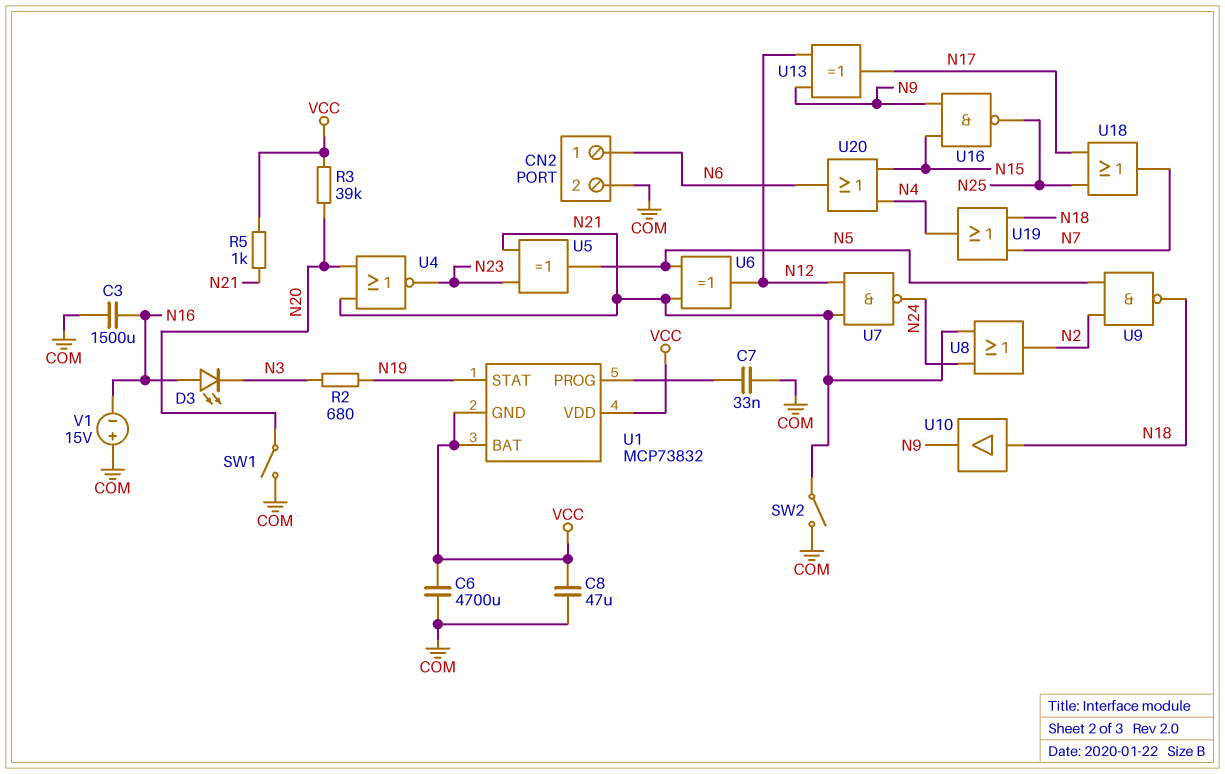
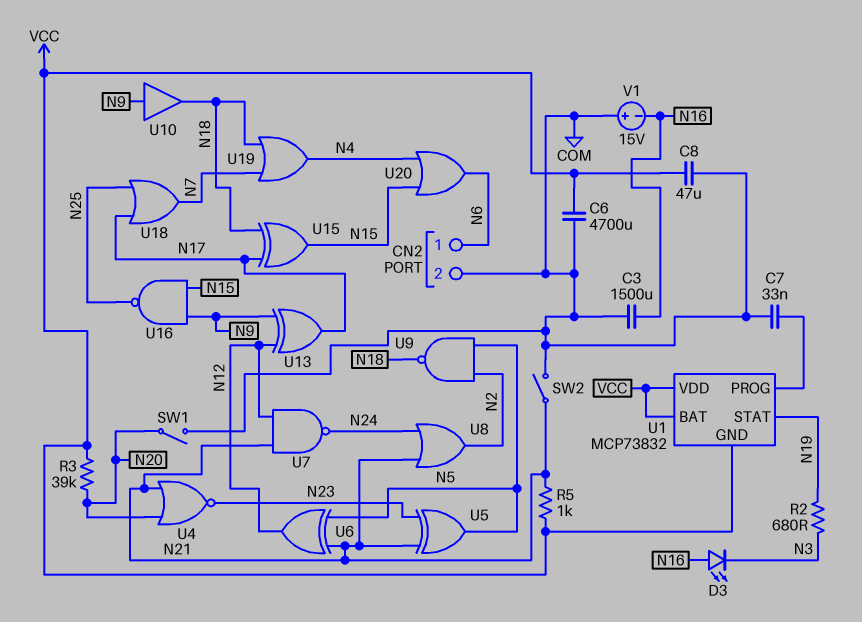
U10: buffer (in N18, out N9) -> buffer (in N9, out N18)
U15: none -> XOR (in N17, in N18, out N15)

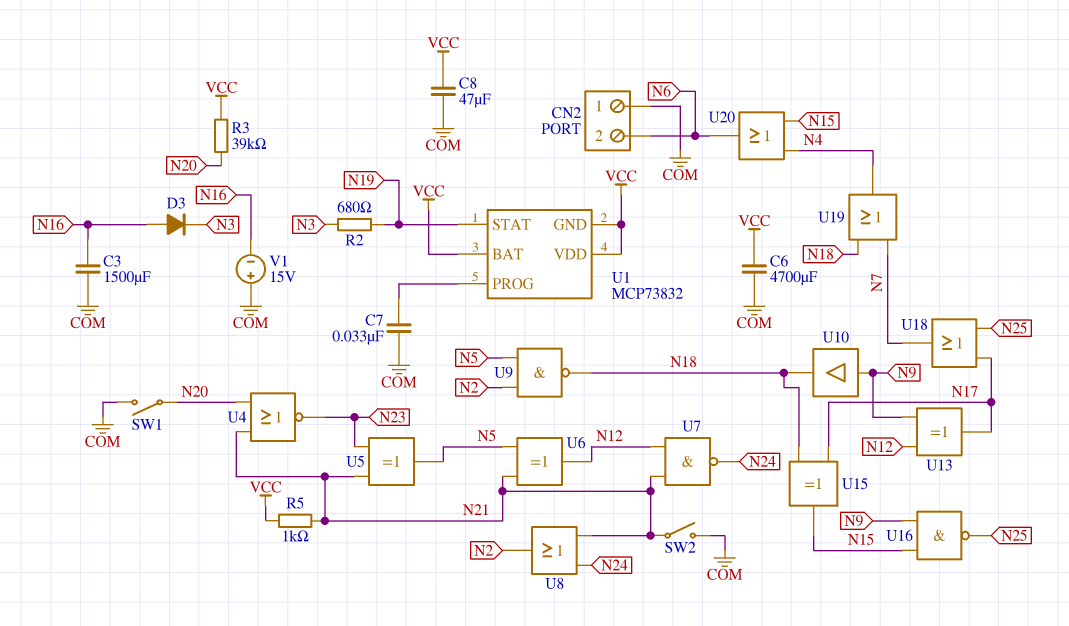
CN2 pin 1: N6 -> COM
CN2 pin 2: COM -> N6
D3: LED (A N16, K N3) -> diode (A N16, K N3)

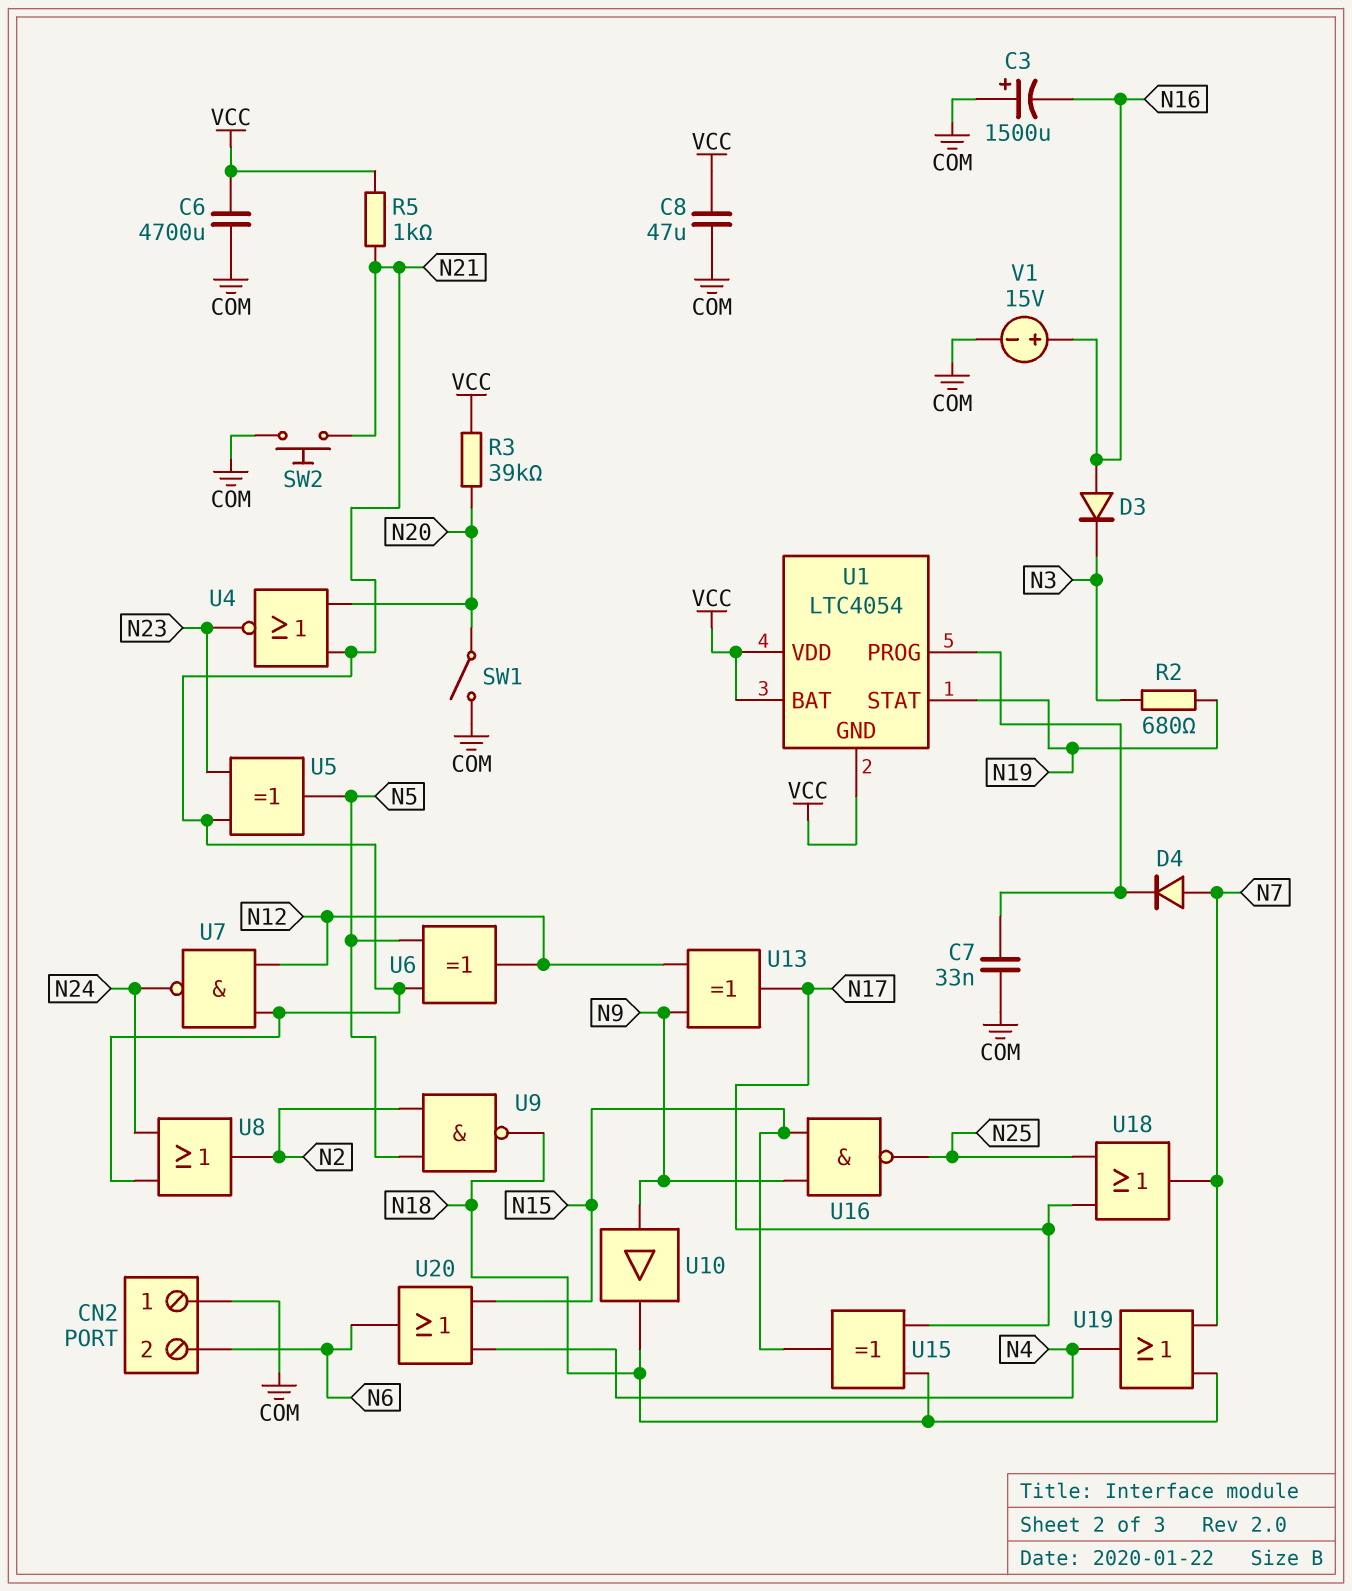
C3: 1500uF (COM, N16) -> 1500uF (plus COM, minus N16)
D4: none -> diode (A N7, K U1/PROG)
SW2: switch (COM, N21) -> button (COM, N21)
U1: MCP73832 -> LTC4054
V1: 15V (plus COM, minus N16) -> 15V (plus N16, minus COM)

